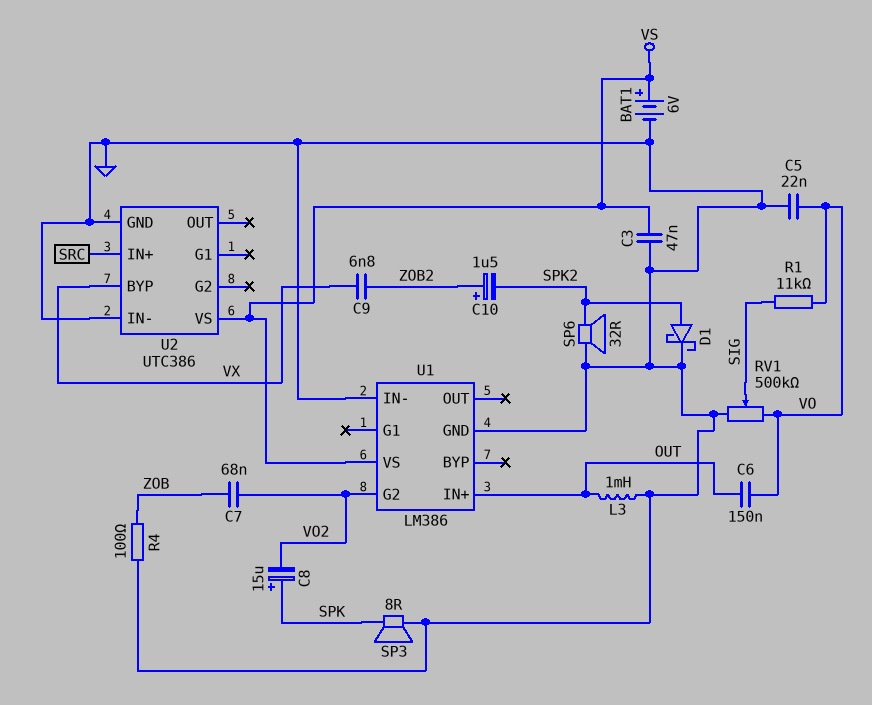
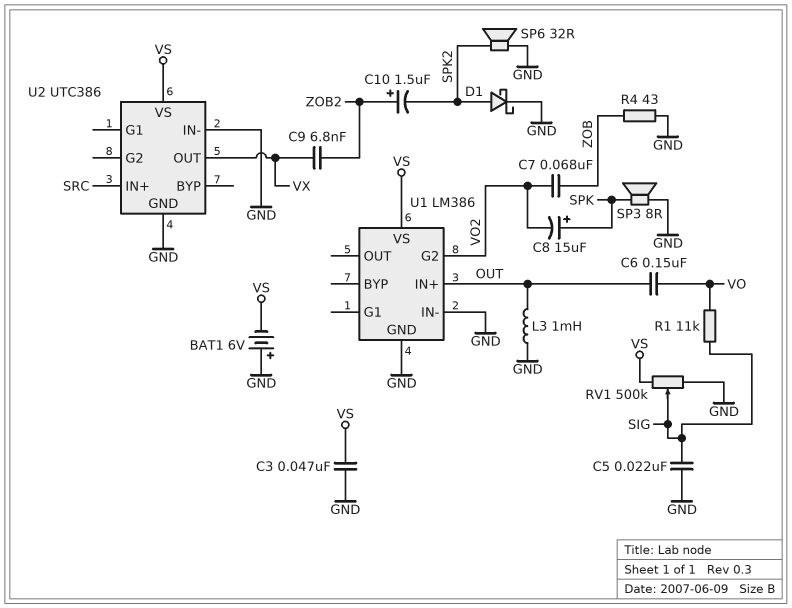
BAT1: 6V (plus VS, minus GND) -> 6V (plus GND, minus VS)
C5: 22nF (GND, VO) -> 22nF (GND, SIG)
R4: 100 (GND, ZOB) -> 43 (GND, ZOB)
RV1: 500k (GND, VO, wiper SIG) -> 500k (GND, VS, wiper SIG)
U2 pin BYP: VX -> none
U2 pin OUT: none -> VX

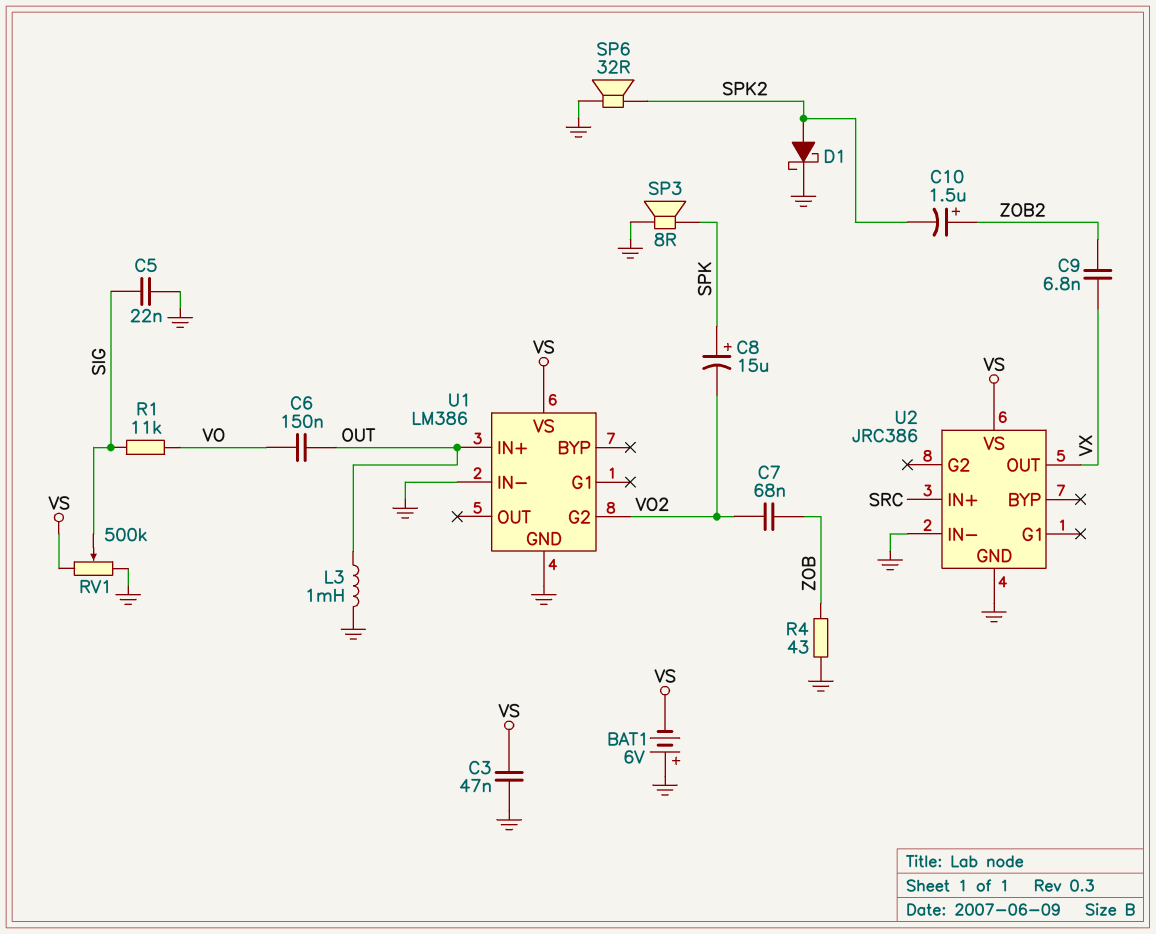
U2: UTC386 -> JRC386

